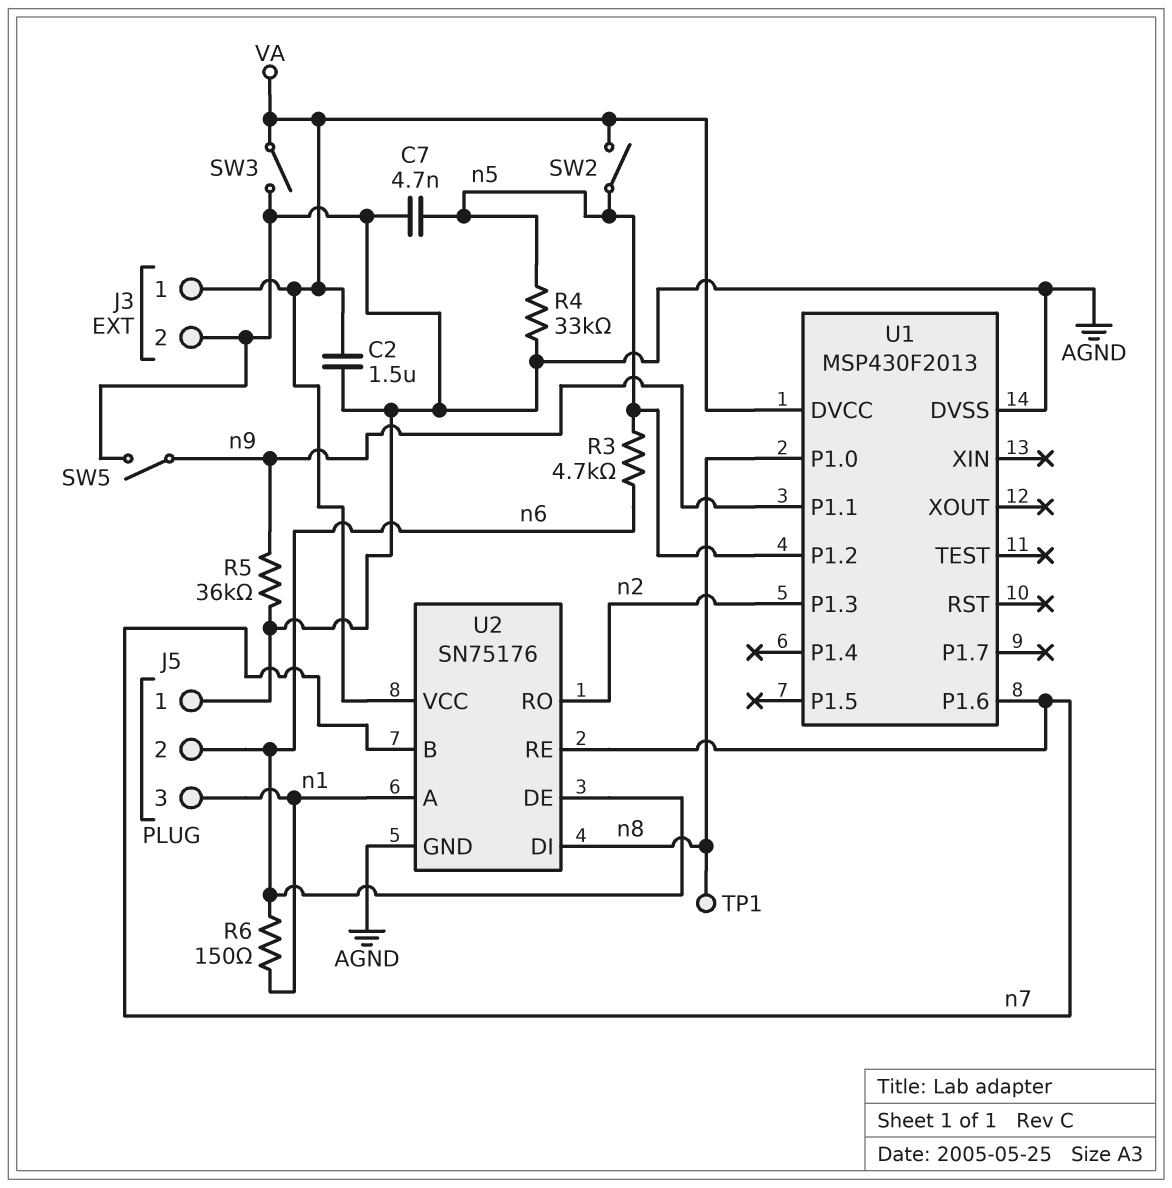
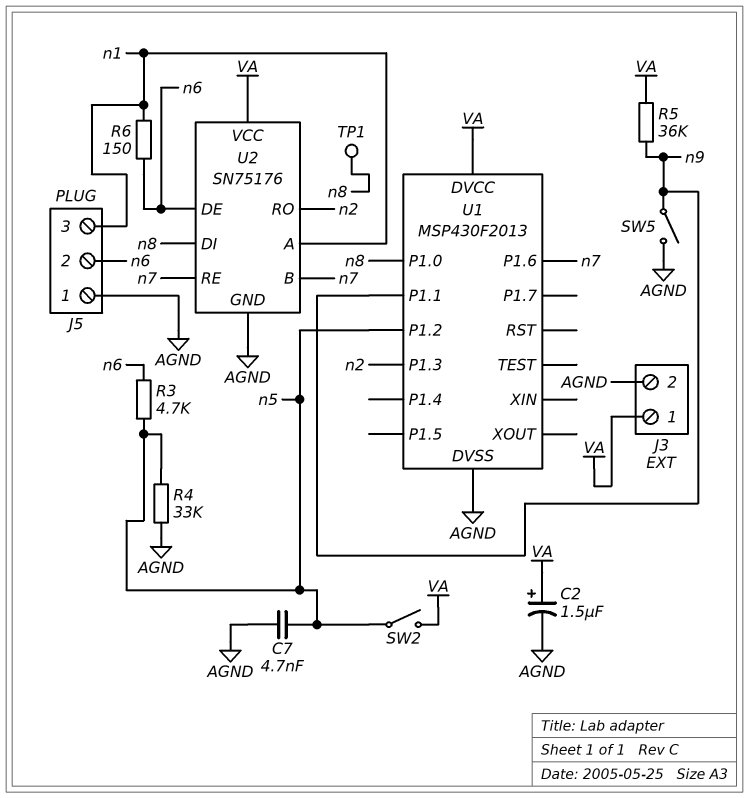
C2: 1.5uF (AGND, VA) -> 1.5uF (plus VA, minus AGND)
R5: 36k (AGND, n9) -> 36k (VA, n9)
SW3: switch (AGND, VA) -> none

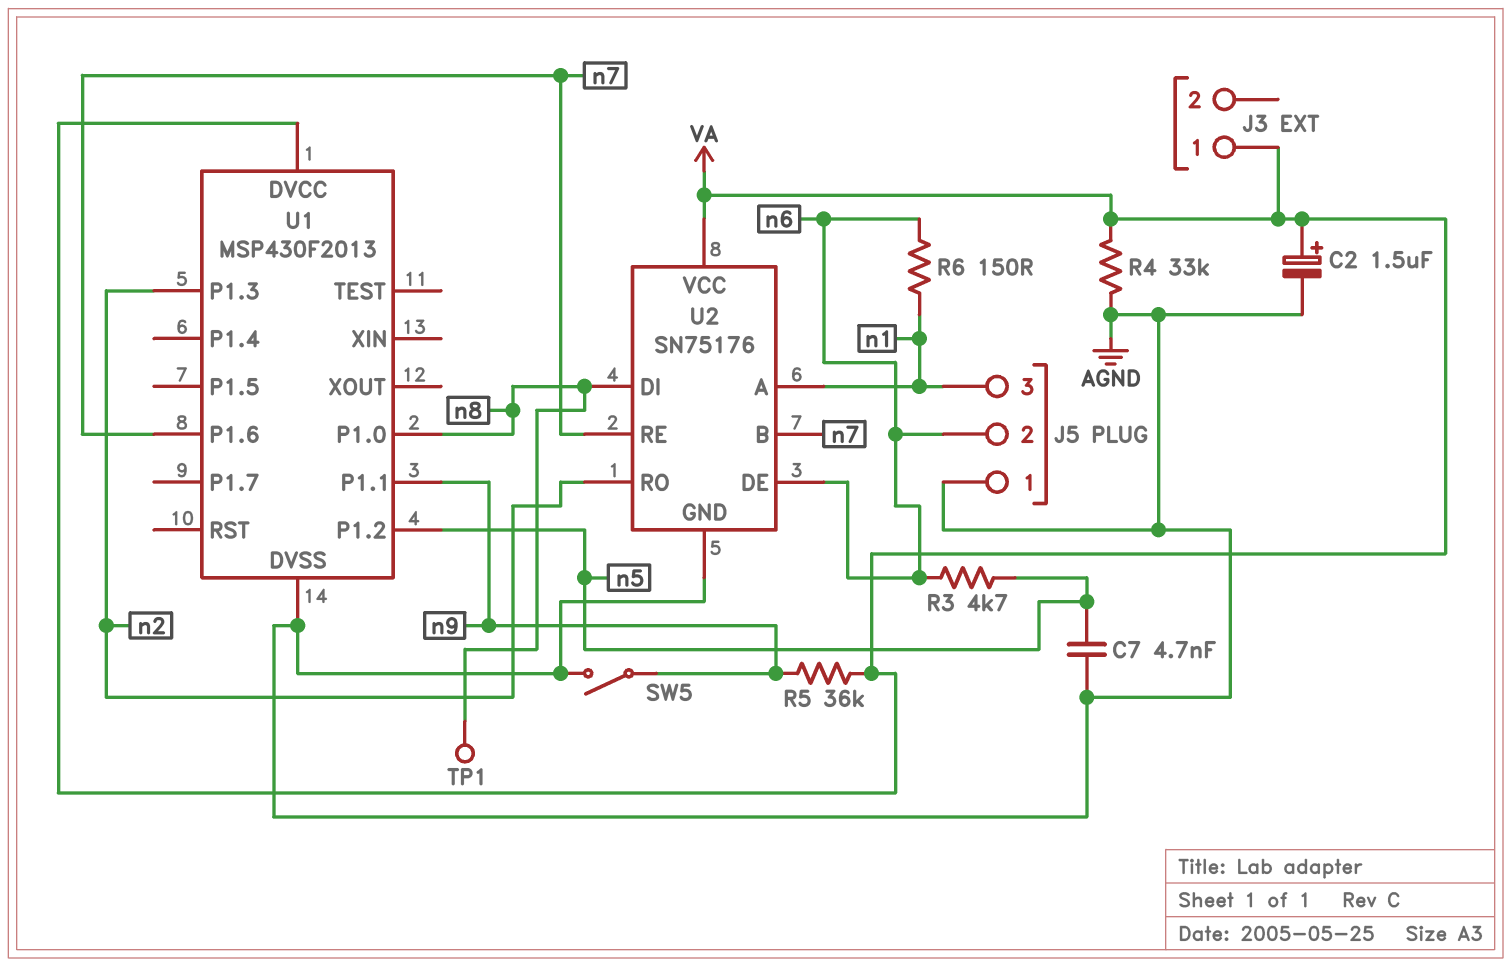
J3 pin 2: AGND -> none
R4: 33k (AGND, n5) -> 33k (AGND, VA)
SW2: switch (VA, n5) -> none

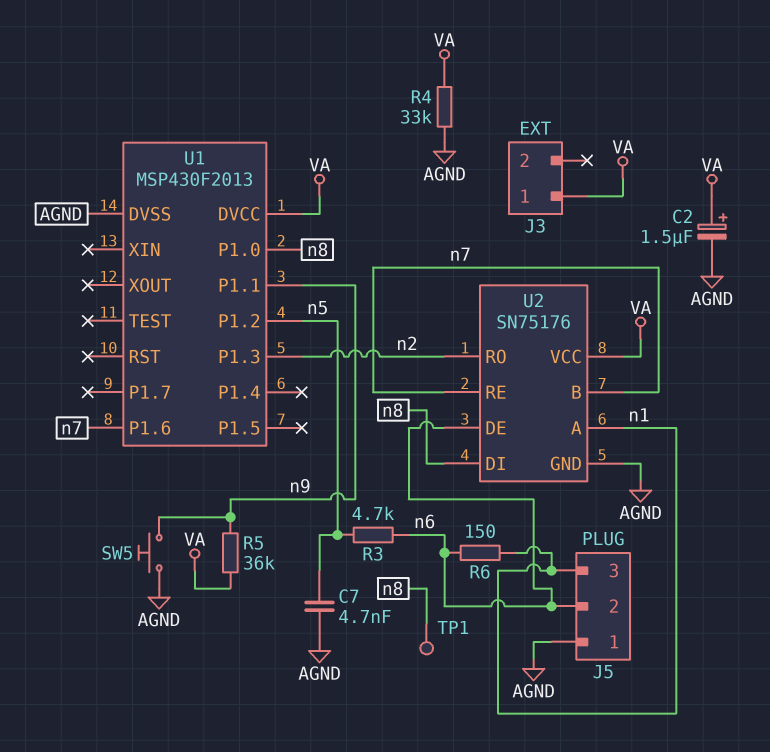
SW5: switch (AGND, n9) -> button (AGND, n9)

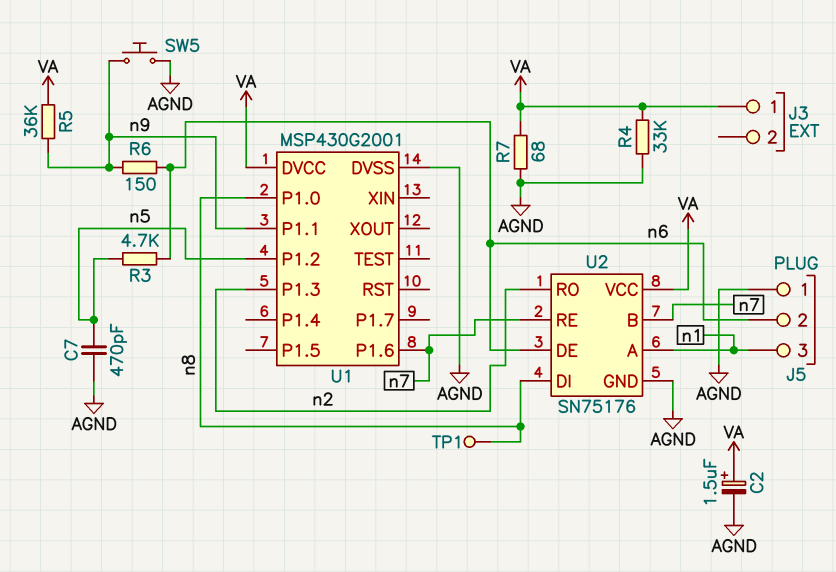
C7: 4.7nF (AGND, n5) -> 470pF (AGND, n5)
R6: 150 (n1, n6) -> 150 (n6, n9)
R7: none -> 68 (AGND, VA)
U1: MSP430F2013 -> MSP430G2001

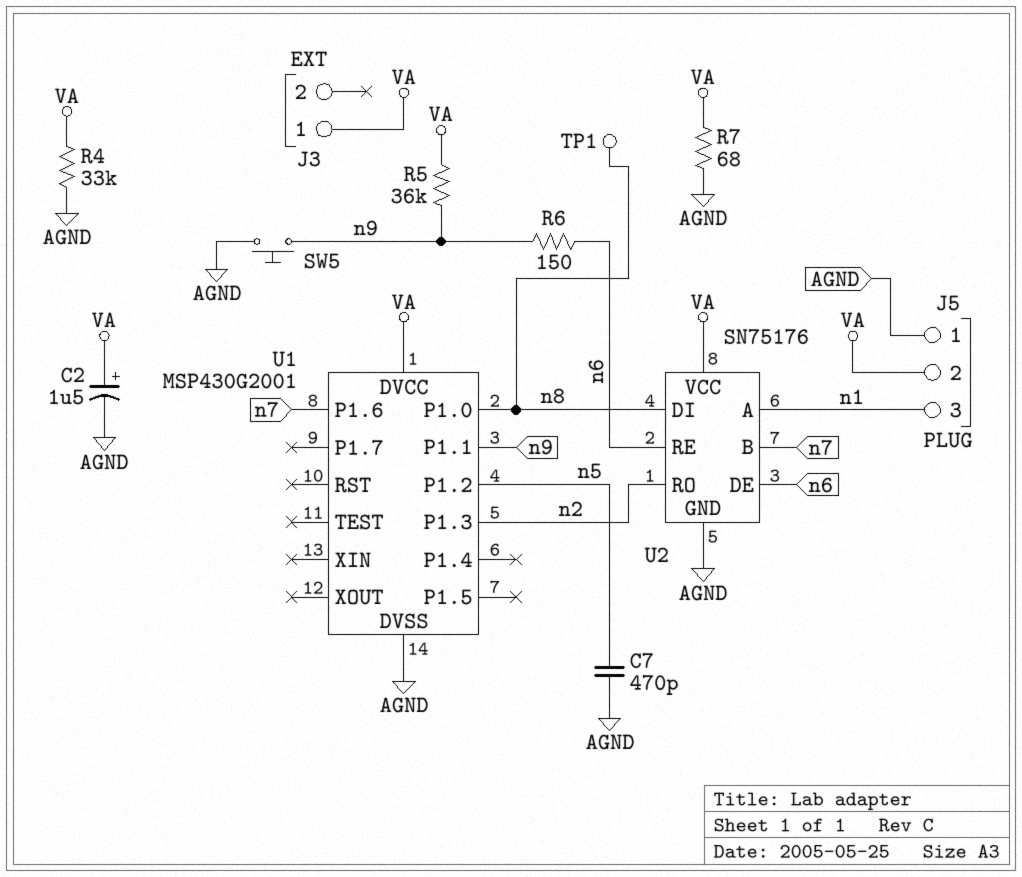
J5 pin 2: n6 -> VA
R3: 4.7k (n5, n6) -> none
U2 pin RE: n7 -> n6

